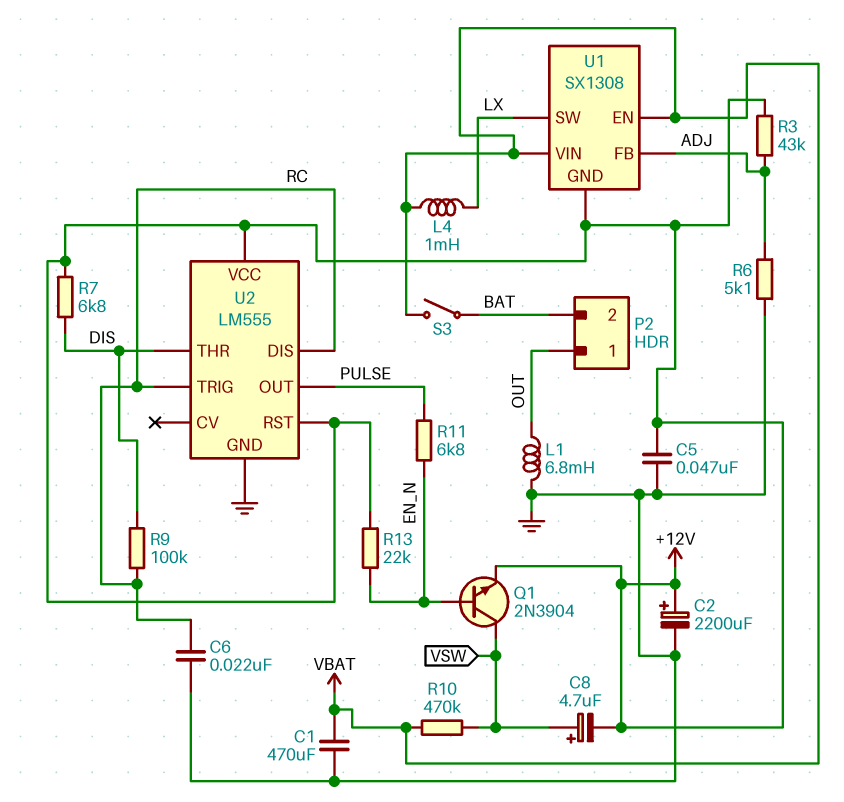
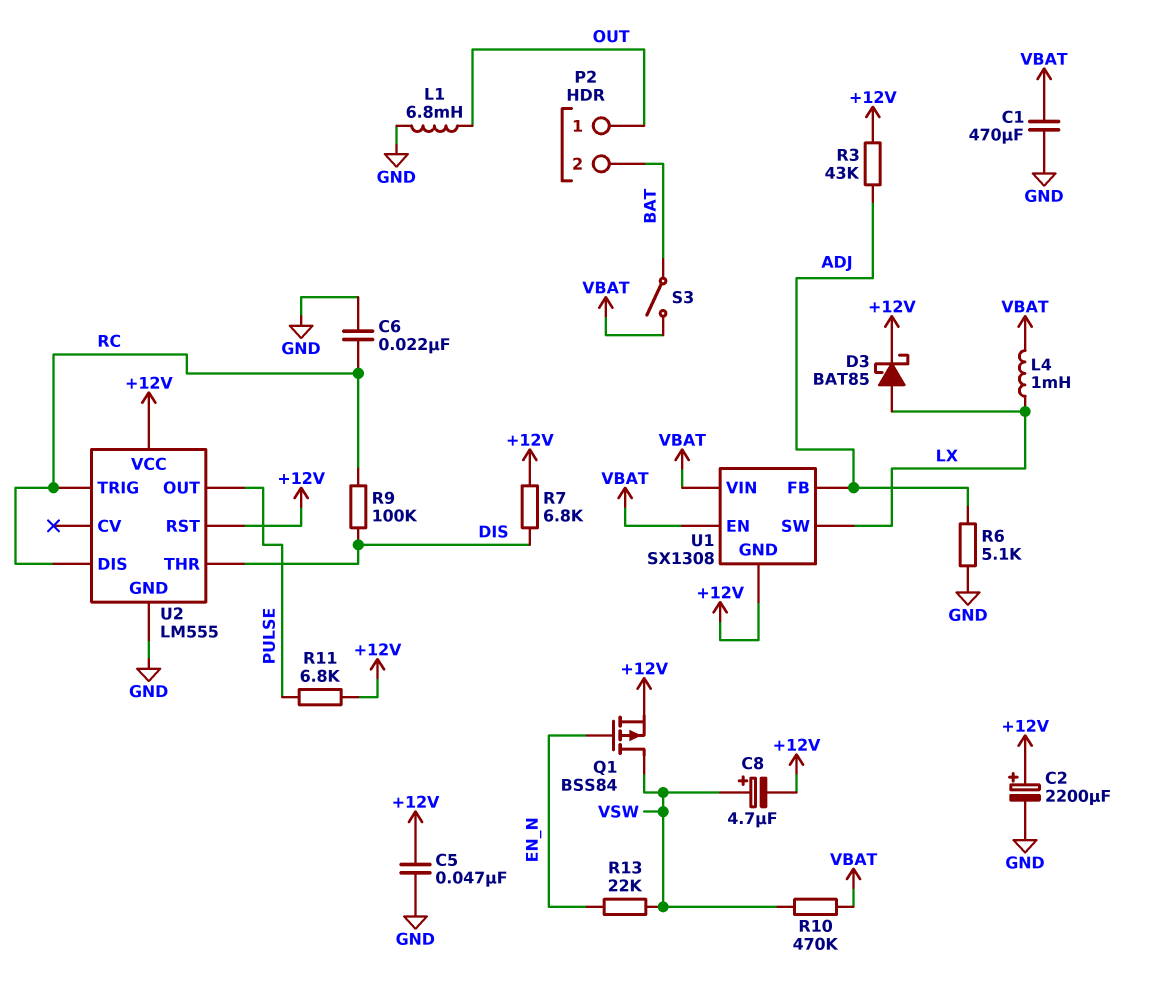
D3: none -> schottky BAT85 (A LX, K +12V)
Q1: NPN 2N3904 (B EN_N, C VSW, E +12V) -> PMOS BSS84 (G EN_N, D VSW, S +12V)
R11: 6.8k (EN_N, PULSE) -> 6.8k (+12V, PULSE)
R13: 22k (+12V, EN_N) -> 22k (EN_N, VSW)

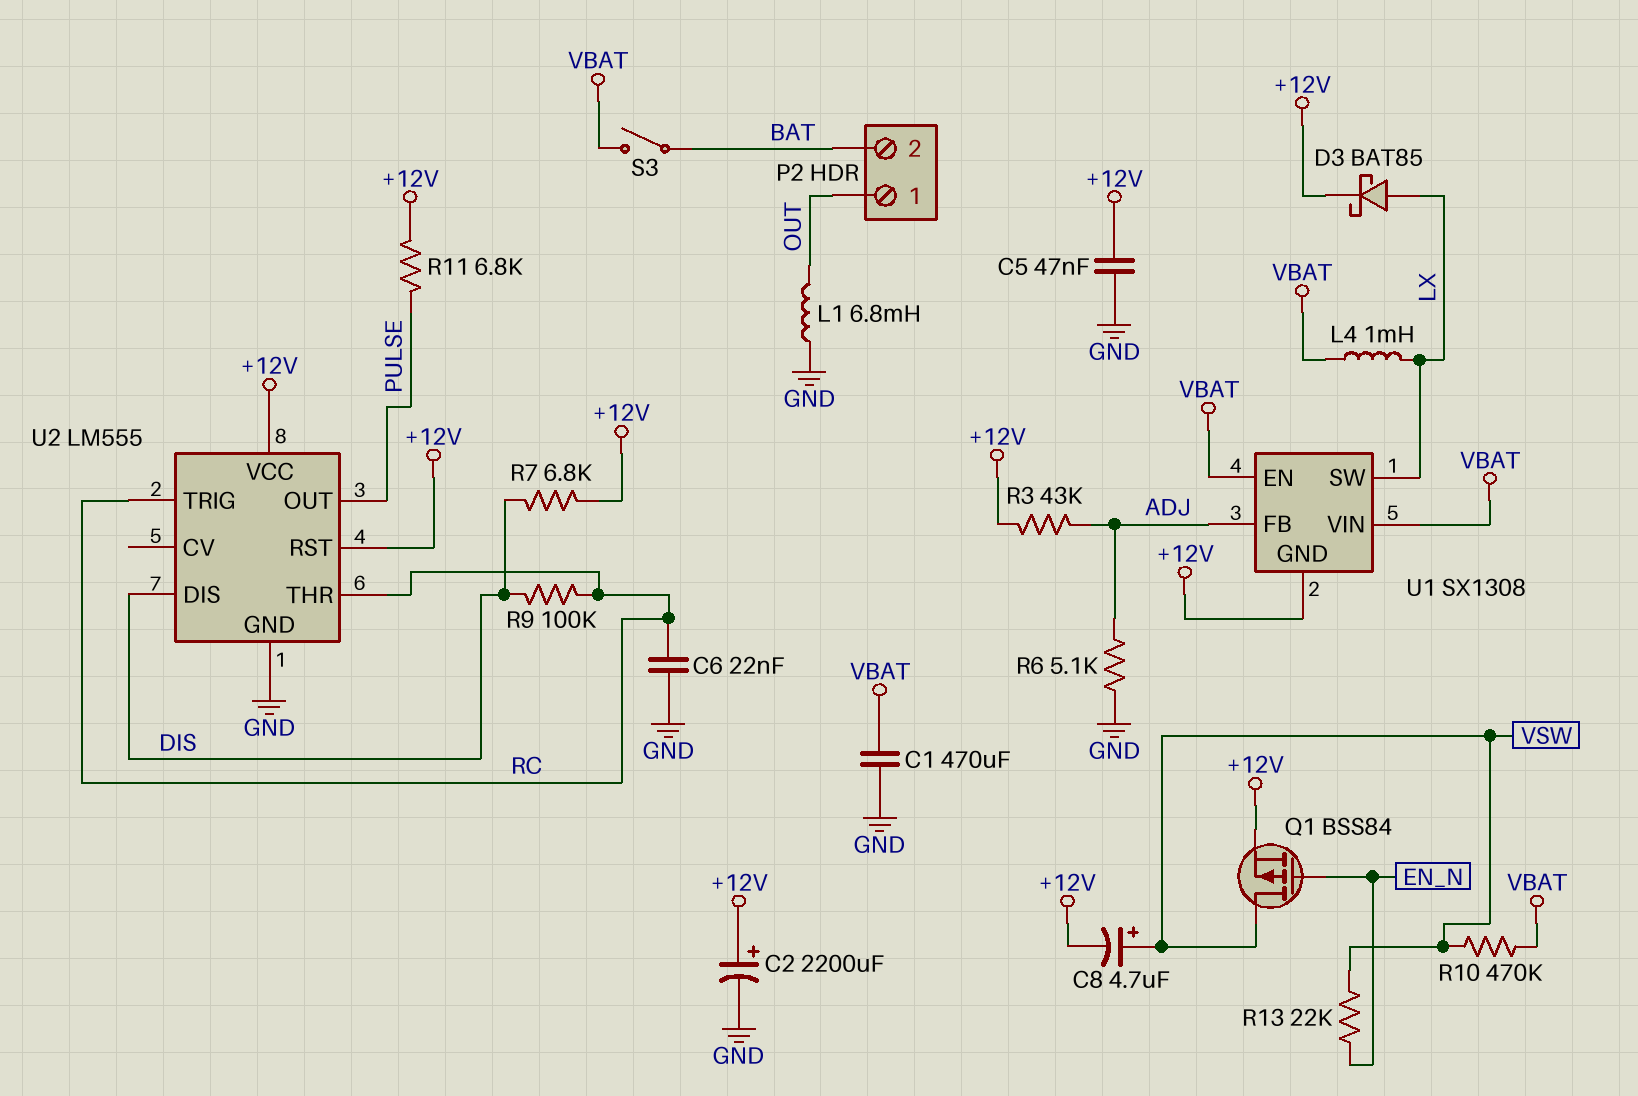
U2 pin DIS: RC -> DIS
U2 pin THR: DIS -> RC

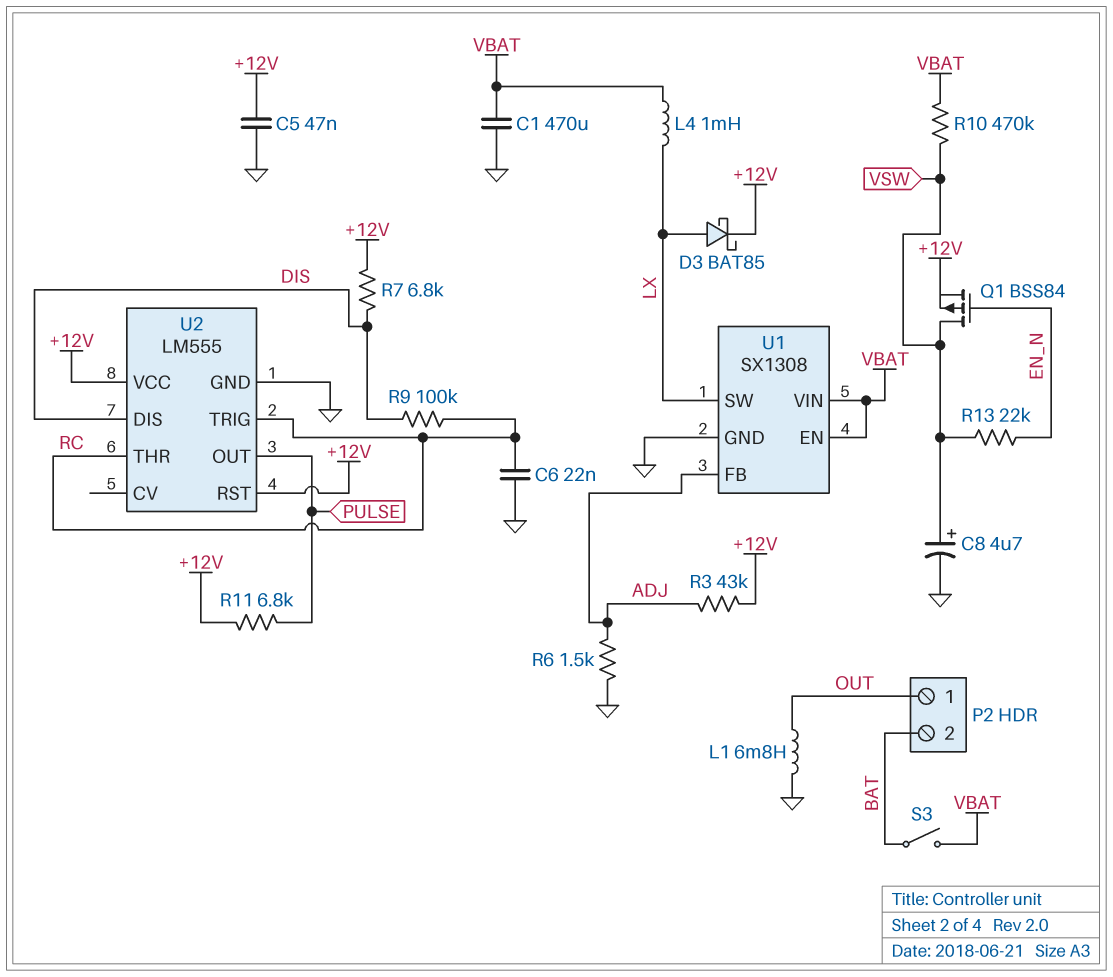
C2: 2200uF (plus +12V, minus GND) -> none
C8: 4.7uF (plus VSW, minus +12V) -> 4.7uF (plus VSW, minus GND)
R6: 5.1k (ADJ, GND) -> 1.5k (ADJ, GND)
U1 pin GND: +12V -> GND

